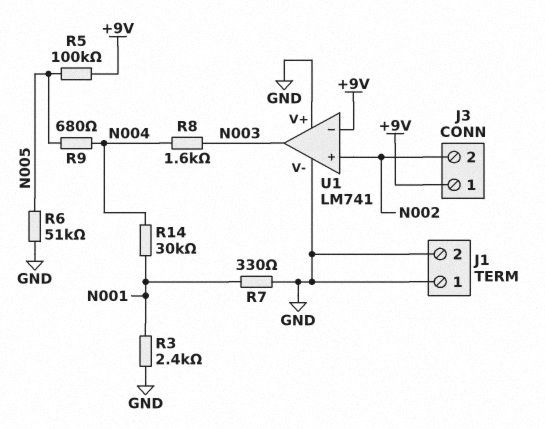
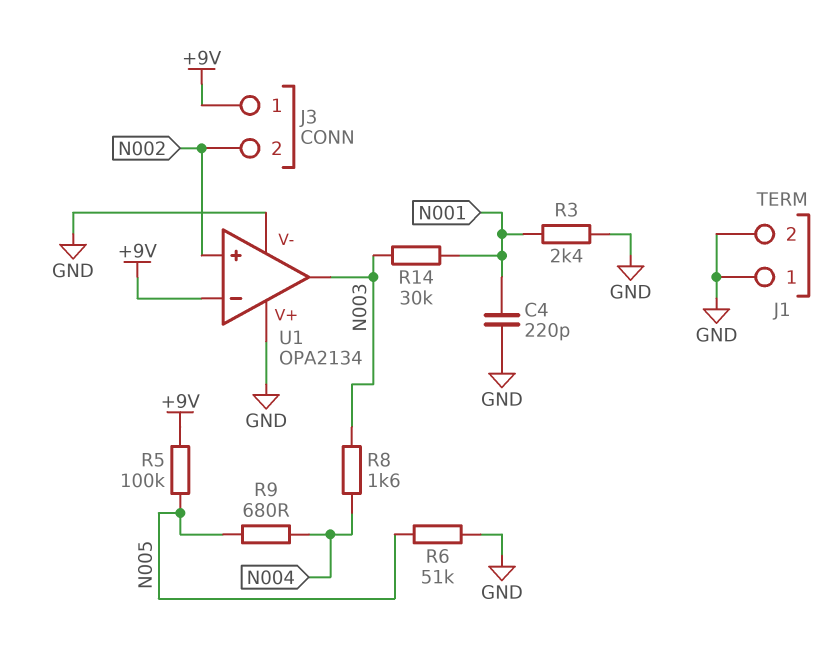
C4: none -> 220pF (GND, N001)
R7: 330 (GND, N001) -> none
R14: 30k (N001, N004) -> 30k (N001, N003)
U1: LM741 -> OPA2134

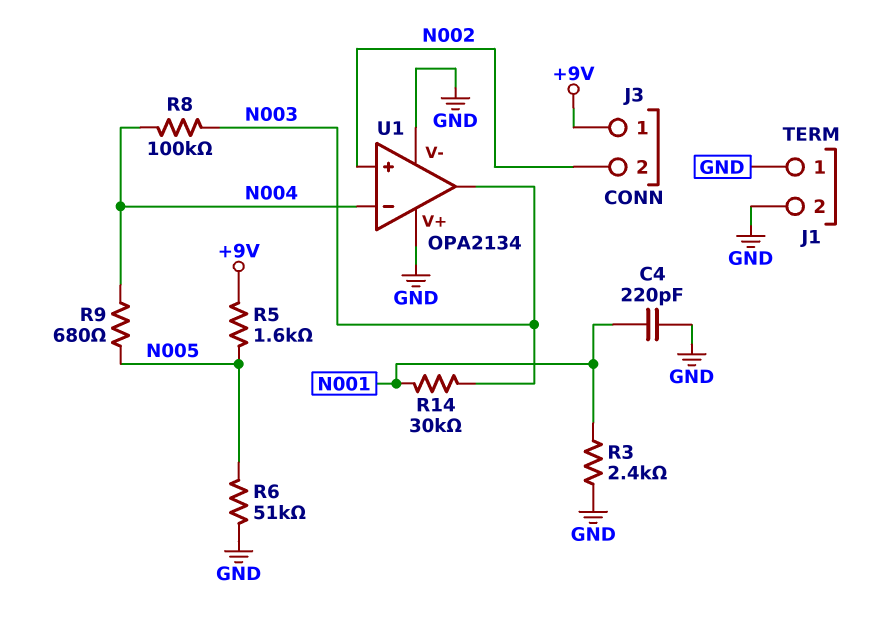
R5: 100k (+9V, N005) -> 1.6k (+9V, N005)
R8: 1.6k (N003, N004) -> 100k (N003, N004)
U1 pin in-: +9V -> N004

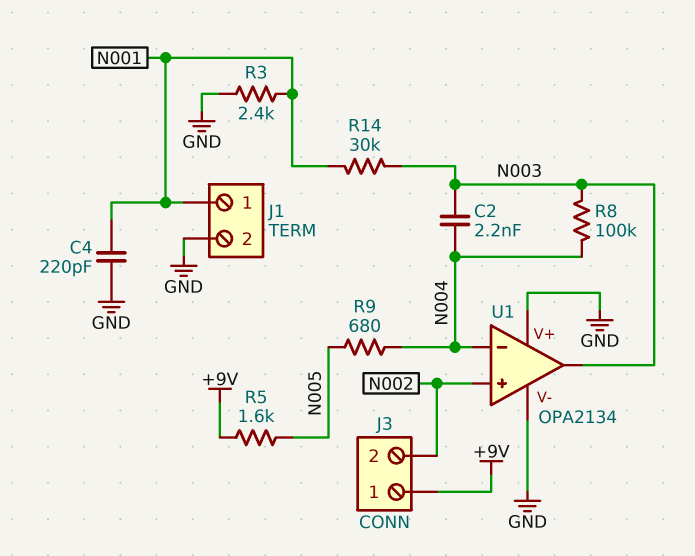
C2: none -> 2.2nF (N003, N004)
J1 pin 1: GND -> N001
R6: 51k (GND, N005) -> none

